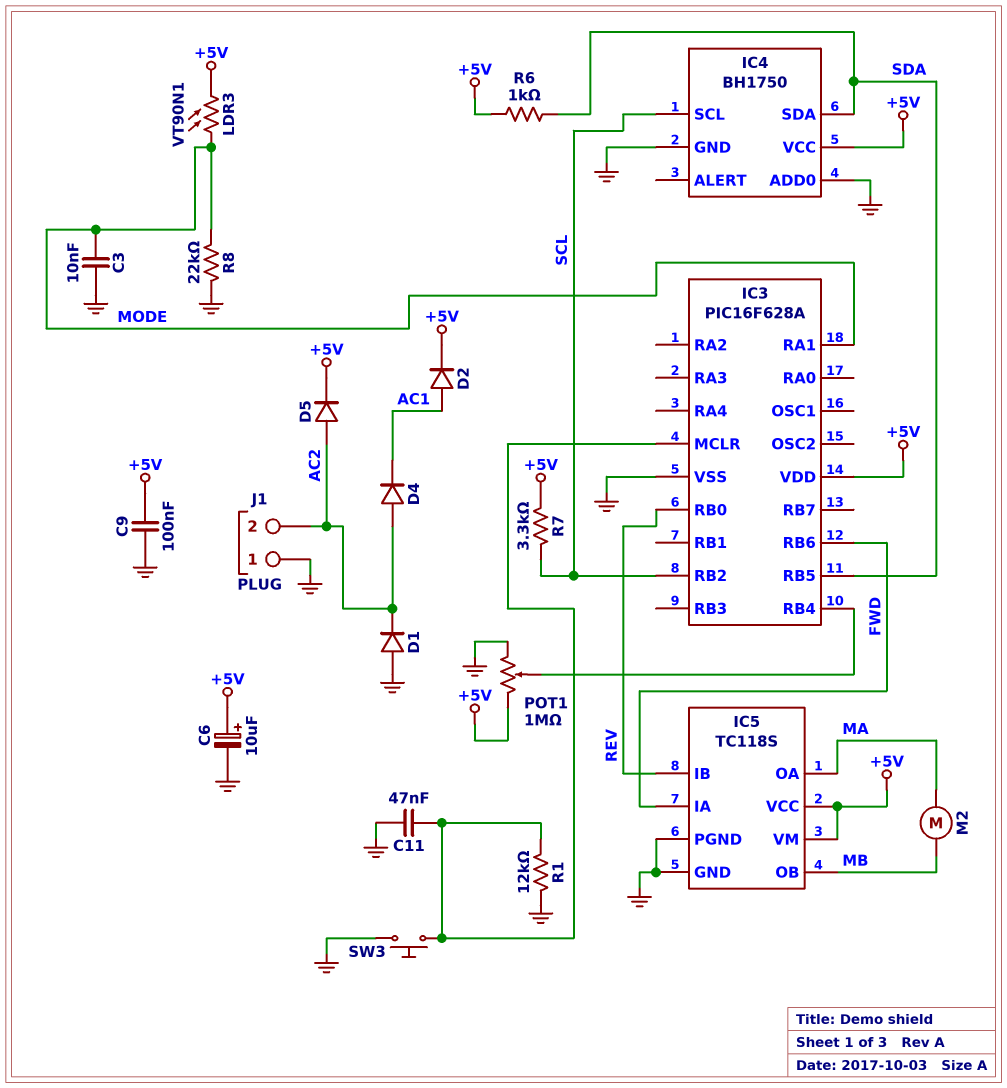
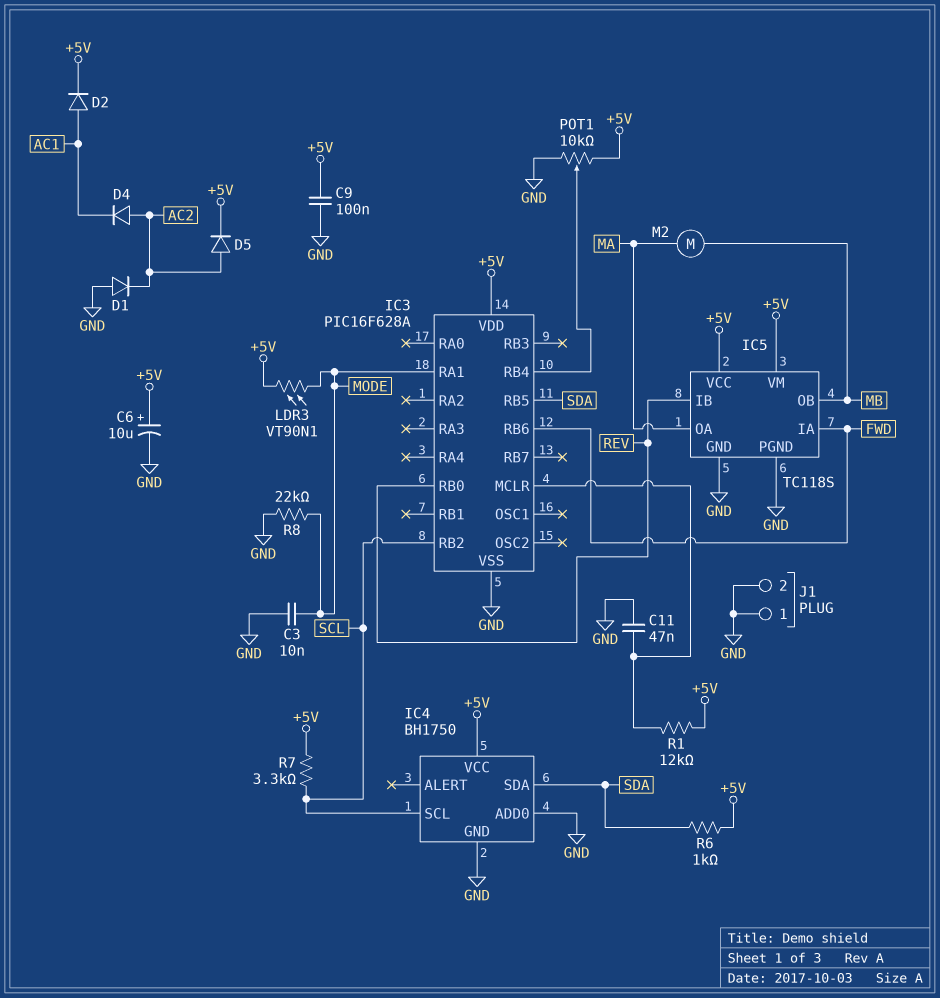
J1 pin 2: AC2 -> GND
POT1: 1M (+5V, GND, wiper IC3/RB4) -> 10k (+5V, GND, wiper IC3/RB4)
R1: 12k (GND, IC3/MCLR) -> 12k (+5V, IC3/MCLR)
SW3: button (GND, IC3/MCLR) -> none

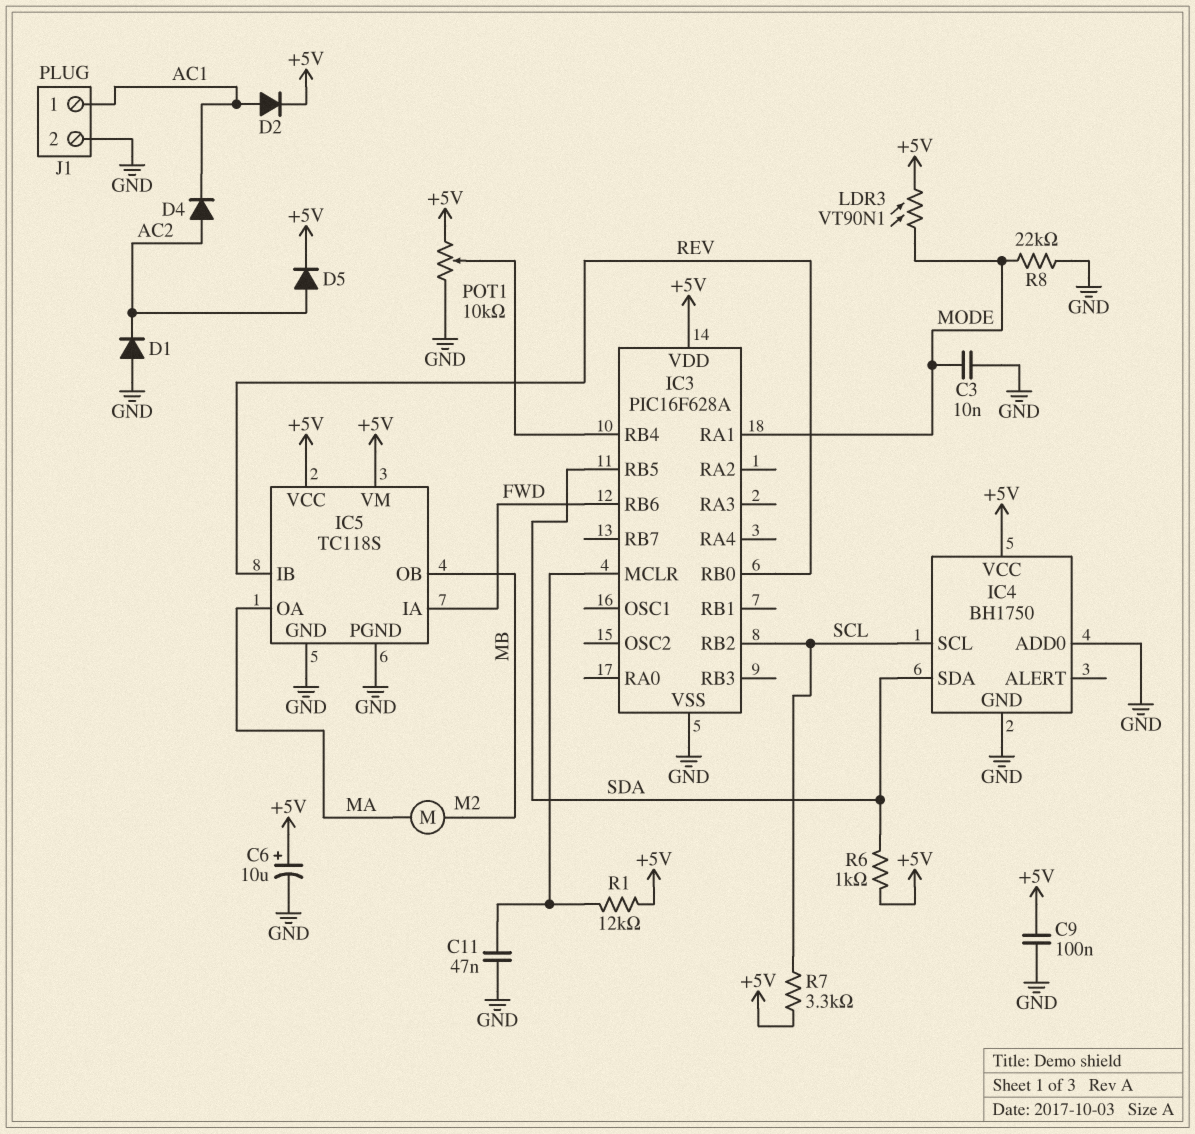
J1 pin 1: GND -> AC1

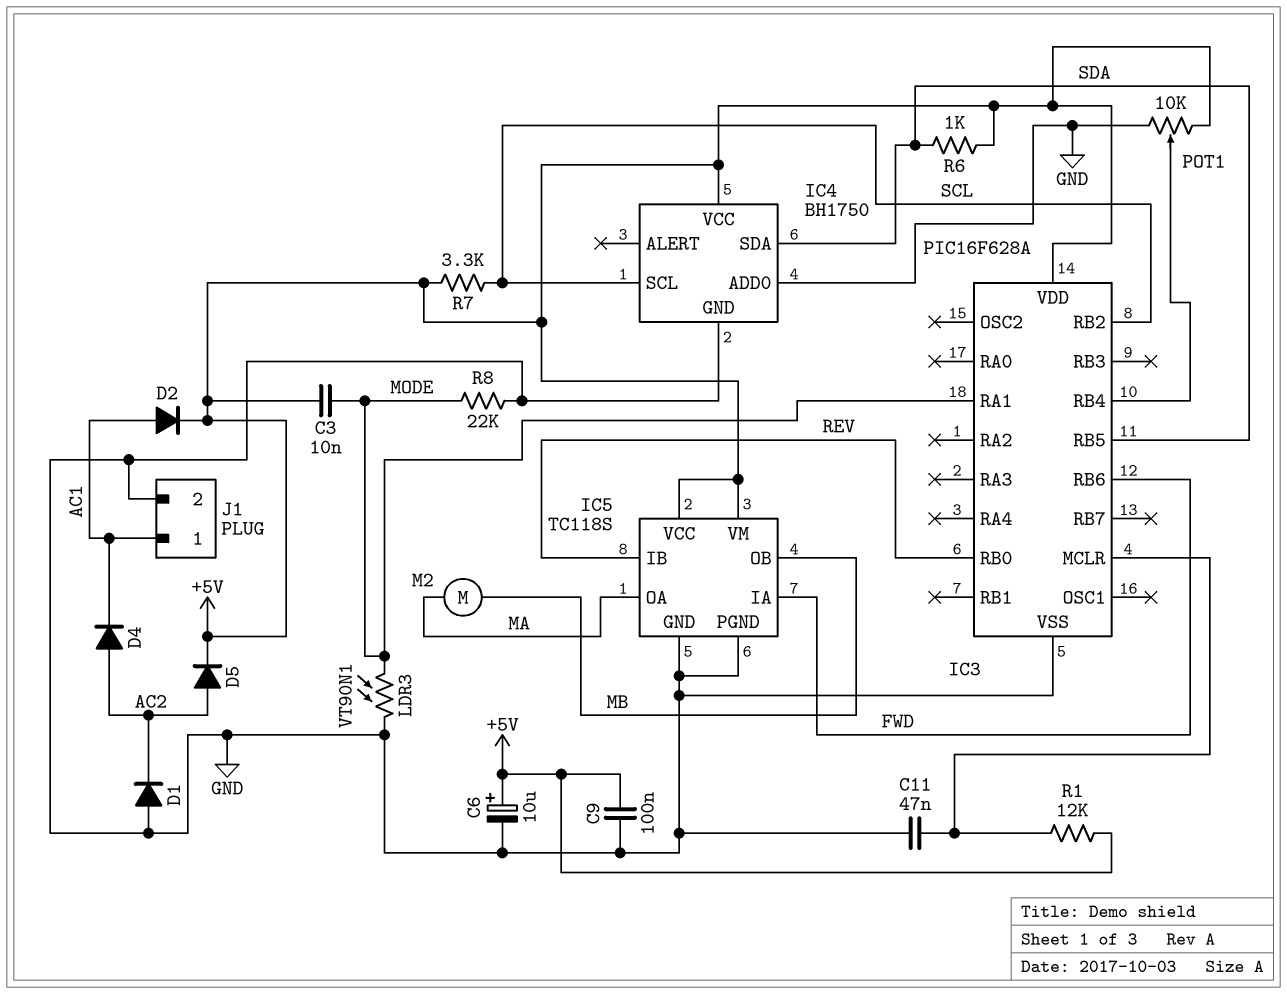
C3: 10nF (GND, MODE) -> 10nF (+5V, MODE)
LDR3: VT90N1 (+5V, MODE) -> VT90N1 (GND, MODE)

